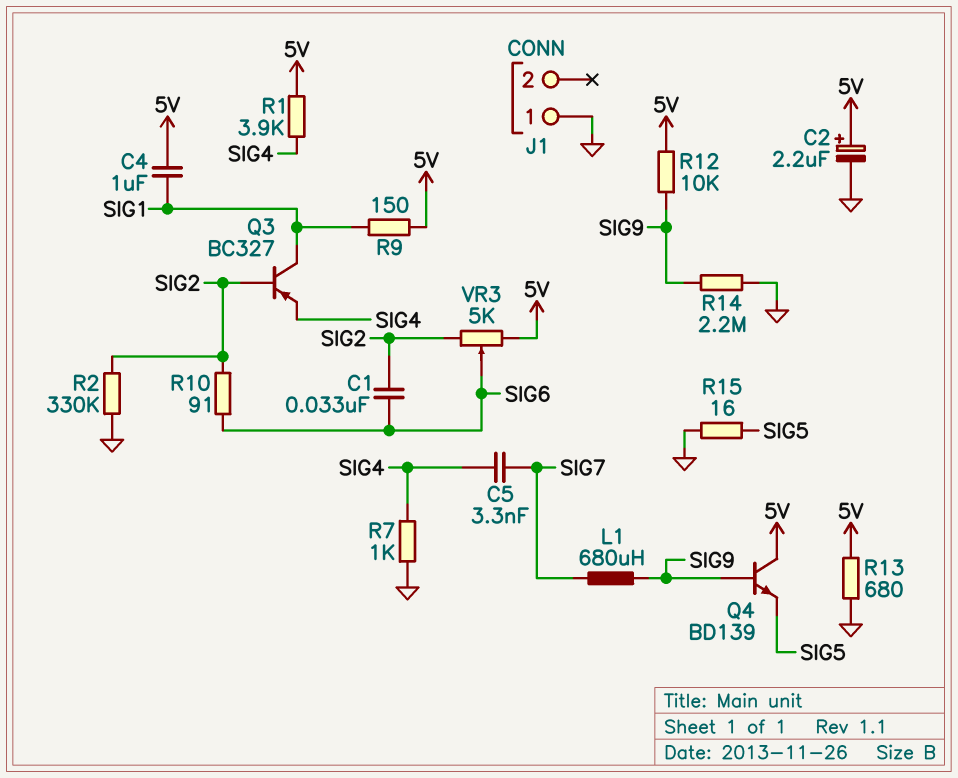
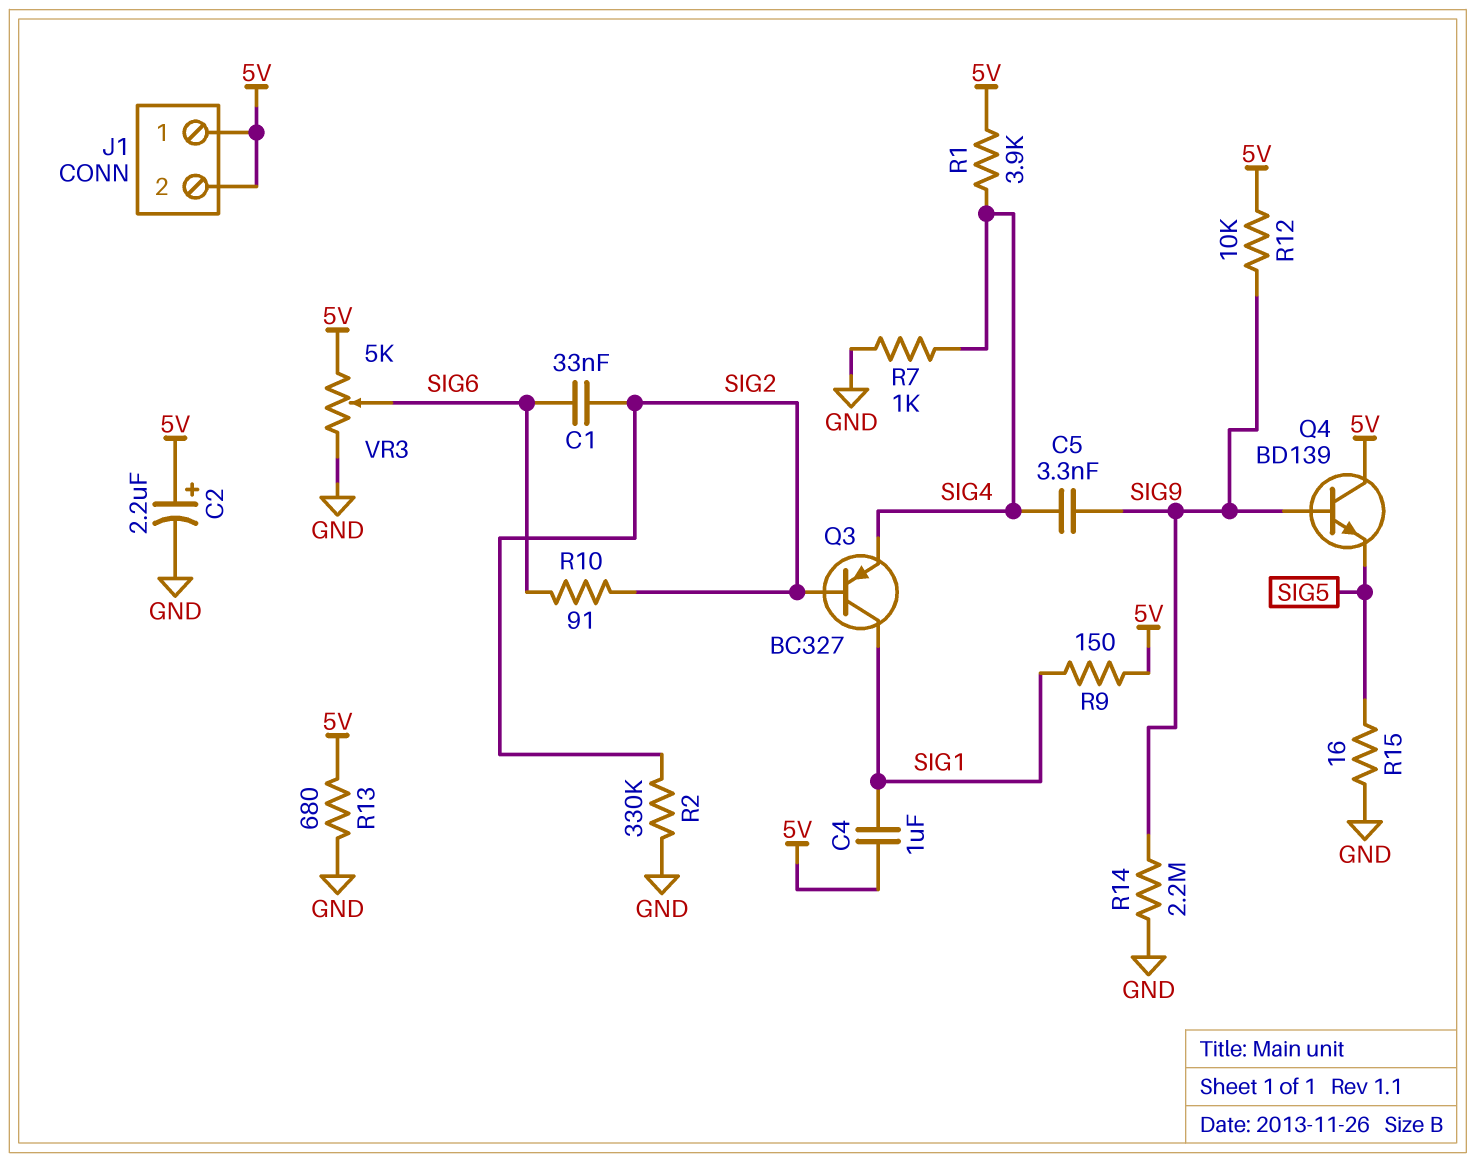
C5: 3.3nF (SIG4, SIG7) -> 3.3nF (SIG4, SIG9)
J1 pin 1: GND -> 5V
J1 pin 2: none -> 5V
L1: 680uH (SIG7, SIG9) -> none
VR3: 5k (5V, SIG2, wiper SIG6) -> 5k (5V, GND, wiper SIG6)

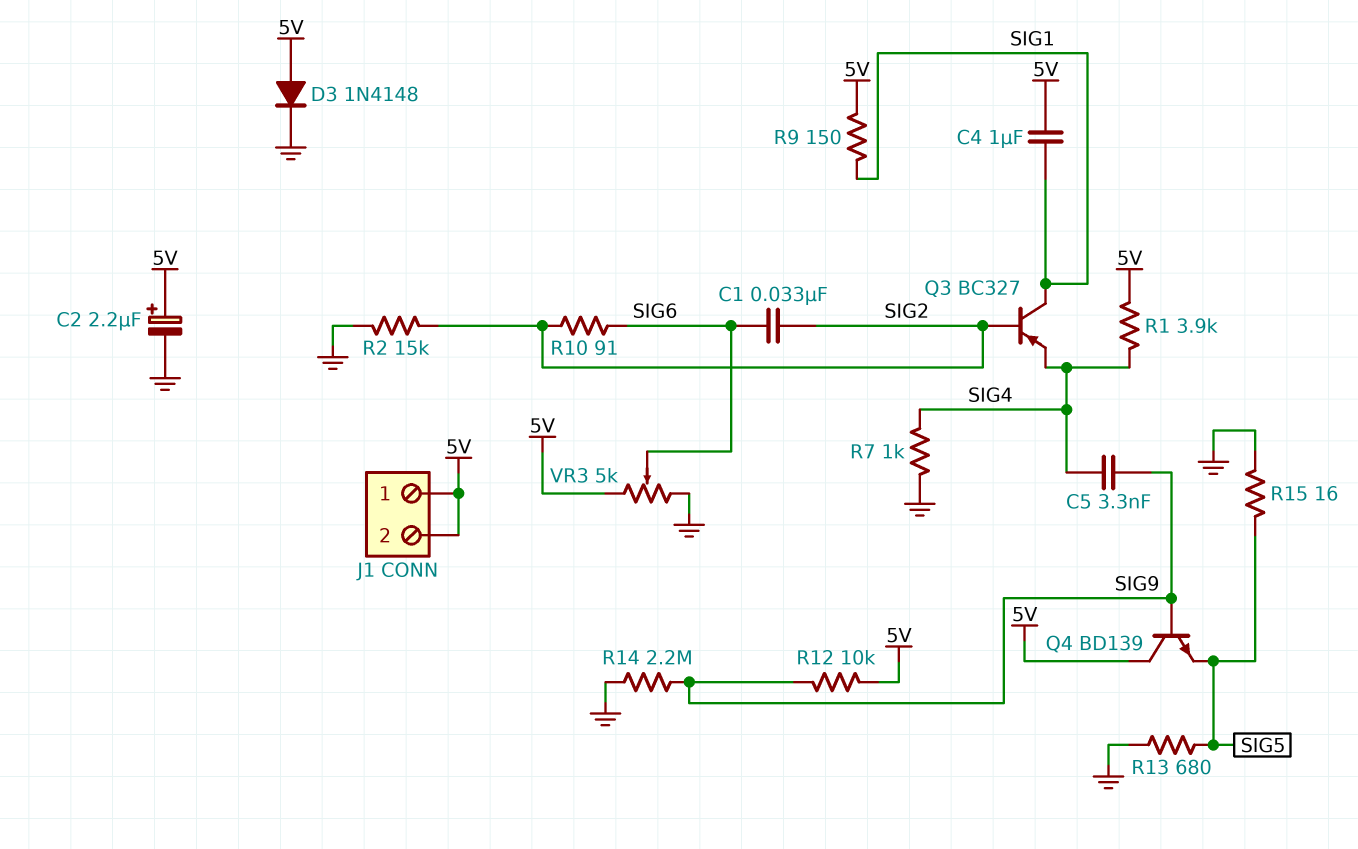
D3: none -> diode 1N4148 (A 5V, K GND)
R2: 330k (GND, SIG2) -> 15k (GND, SIG2)
R13: 680 (5V, GND) -> 680 (GND, SIG5)

